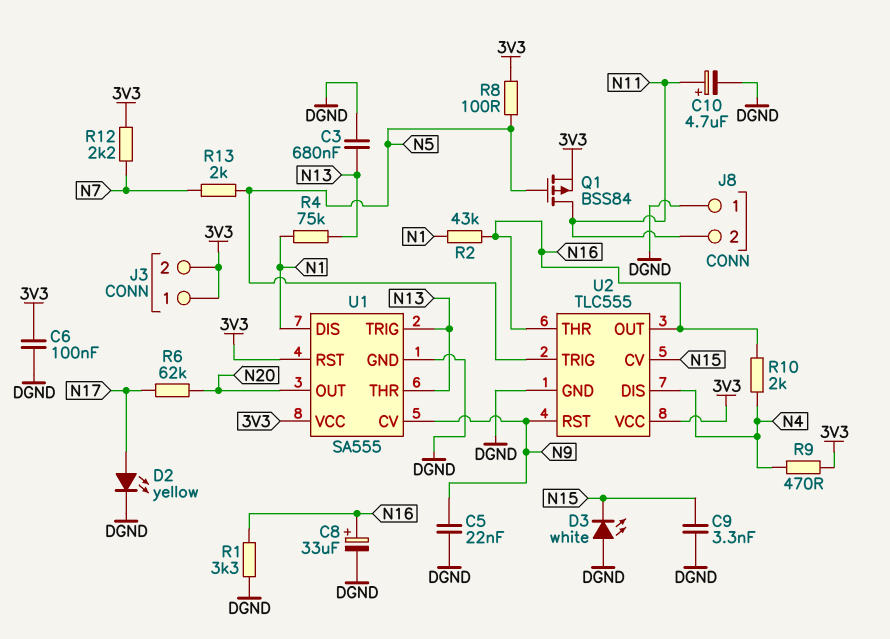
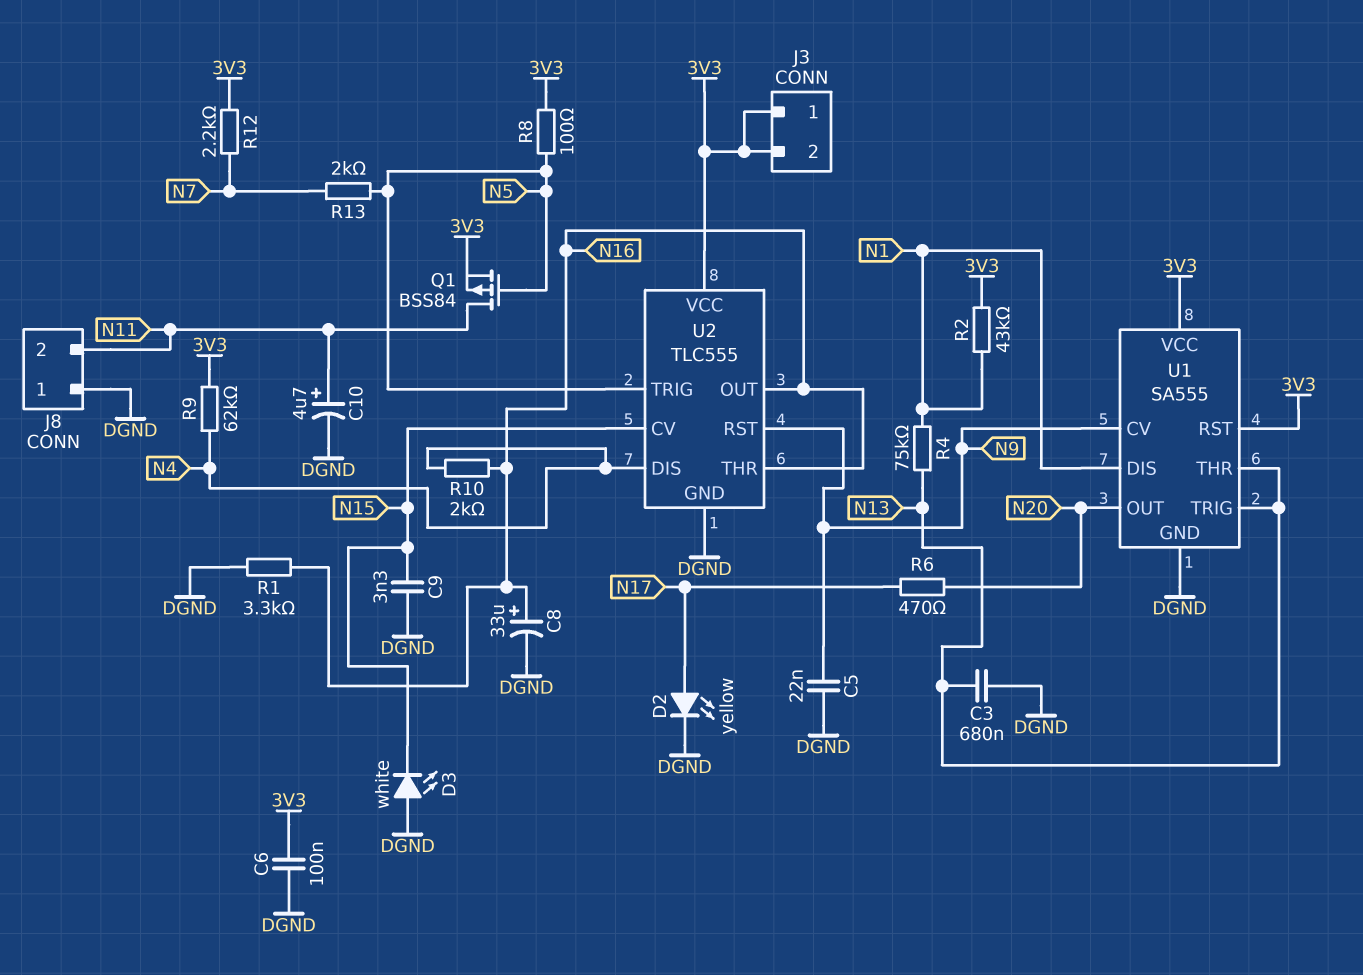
R2: 43k (N1, N16) -> 43k (3V3, N1)
R6: 62k (N17, N20) -> 470 (N17, N20)
R9: 470 (3V3, N4) -> 62k (3V3, N4)

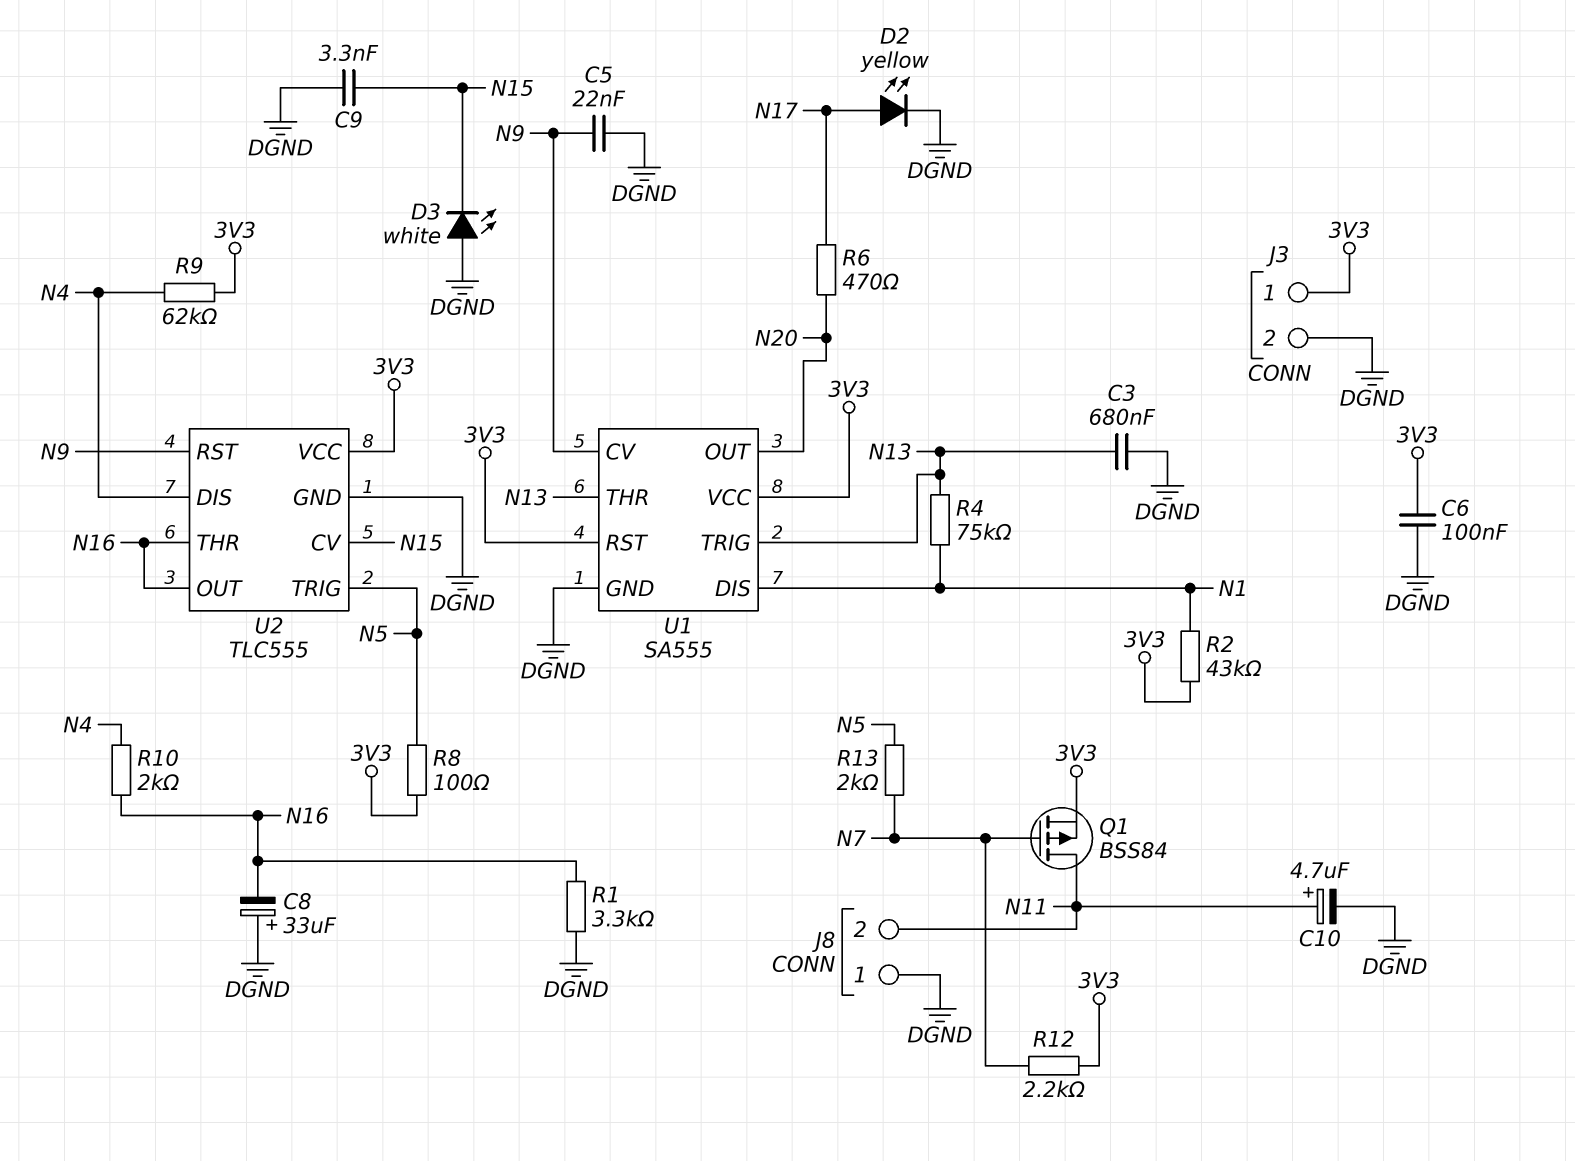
C8: 33uF (plus N16, minus DGND) -> 33uF (plus DGND, minus N16)
J3 pin 2: 3V3 -> DGND
Q1: PMOS BSS84 (G N5, D N11, S 3V3) -> PMOS BSS84 (G N7, D N11, S 3V3)

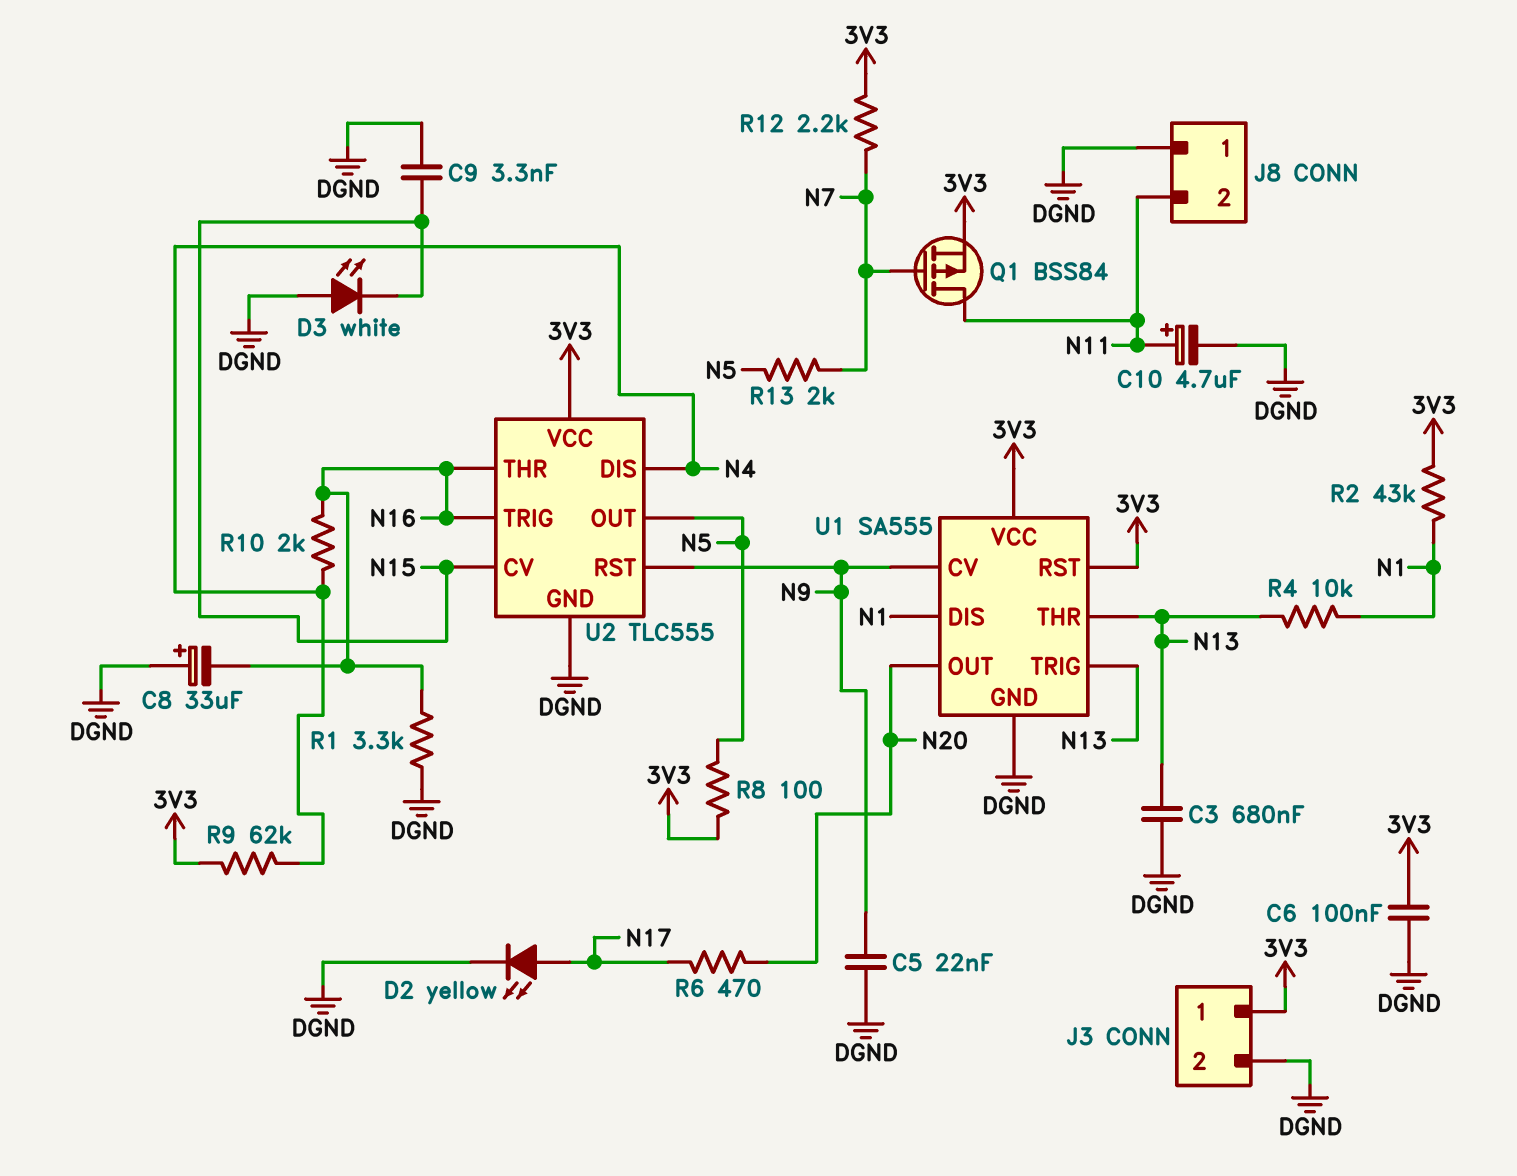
R4: 75k (N1, N13) -> 10k (N1, N13)
U2 pin OUT: N16 -> N5
U2 pin TRIG: N5 -> N16

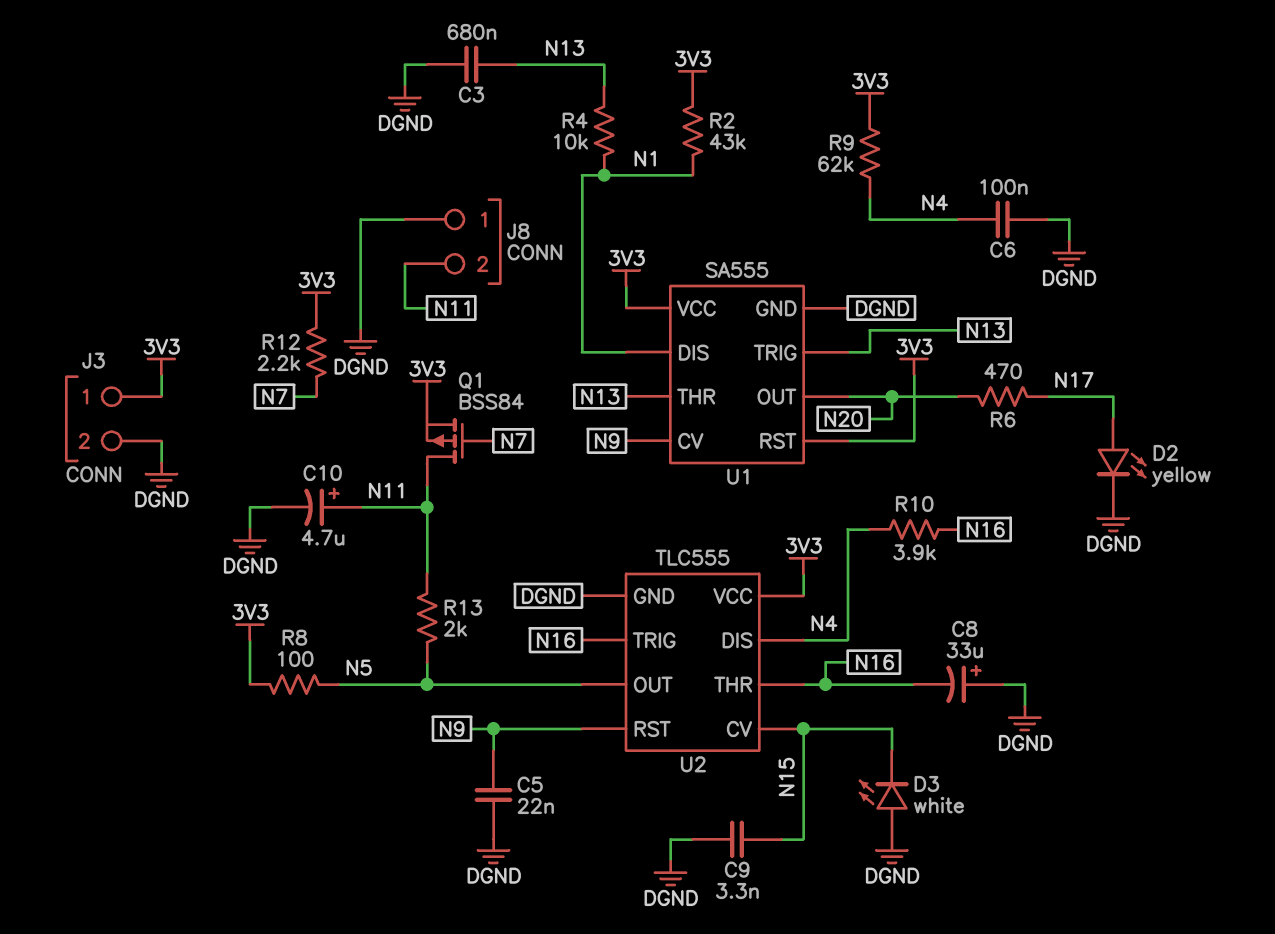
C6: 100nF (3V3, DGND) -> 100nF (DGND, N4)
R1: 3.3k (DGND, N16) -> none
R10: 2k (N4, N16) -> 3.9k (N4, N16)
R13: 2k (N5, N7) -> 2k (N5, N11)

